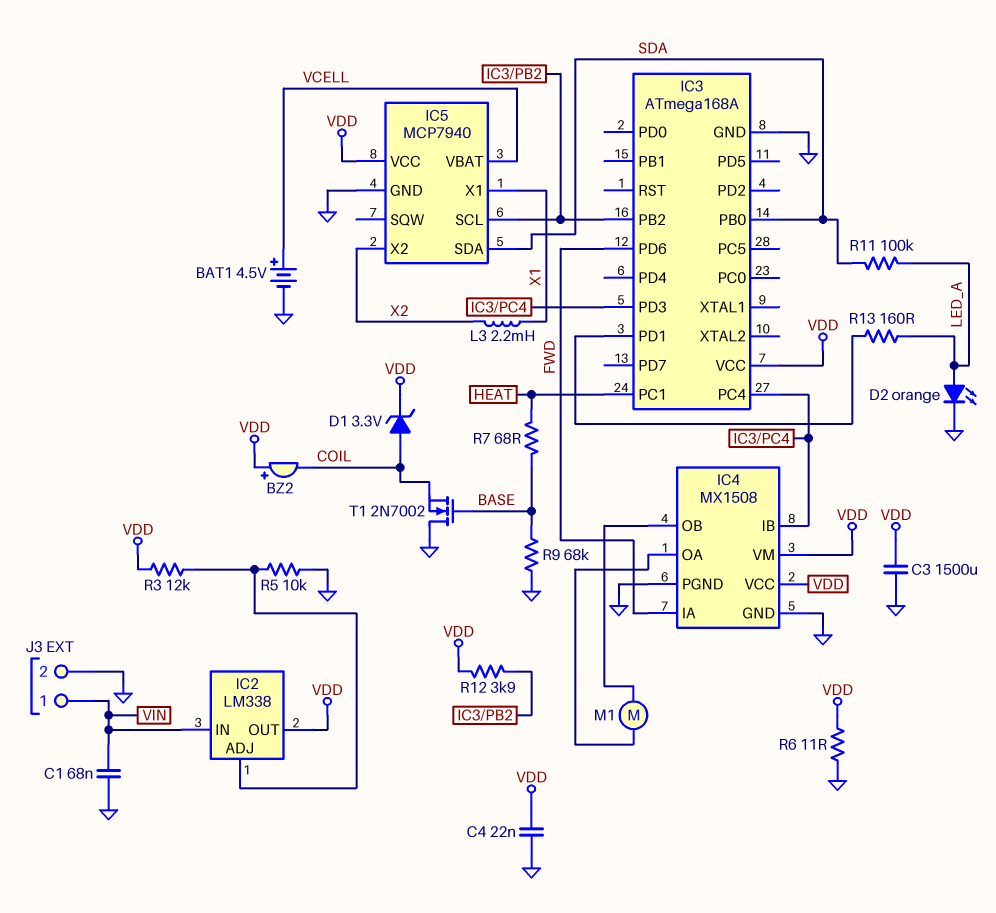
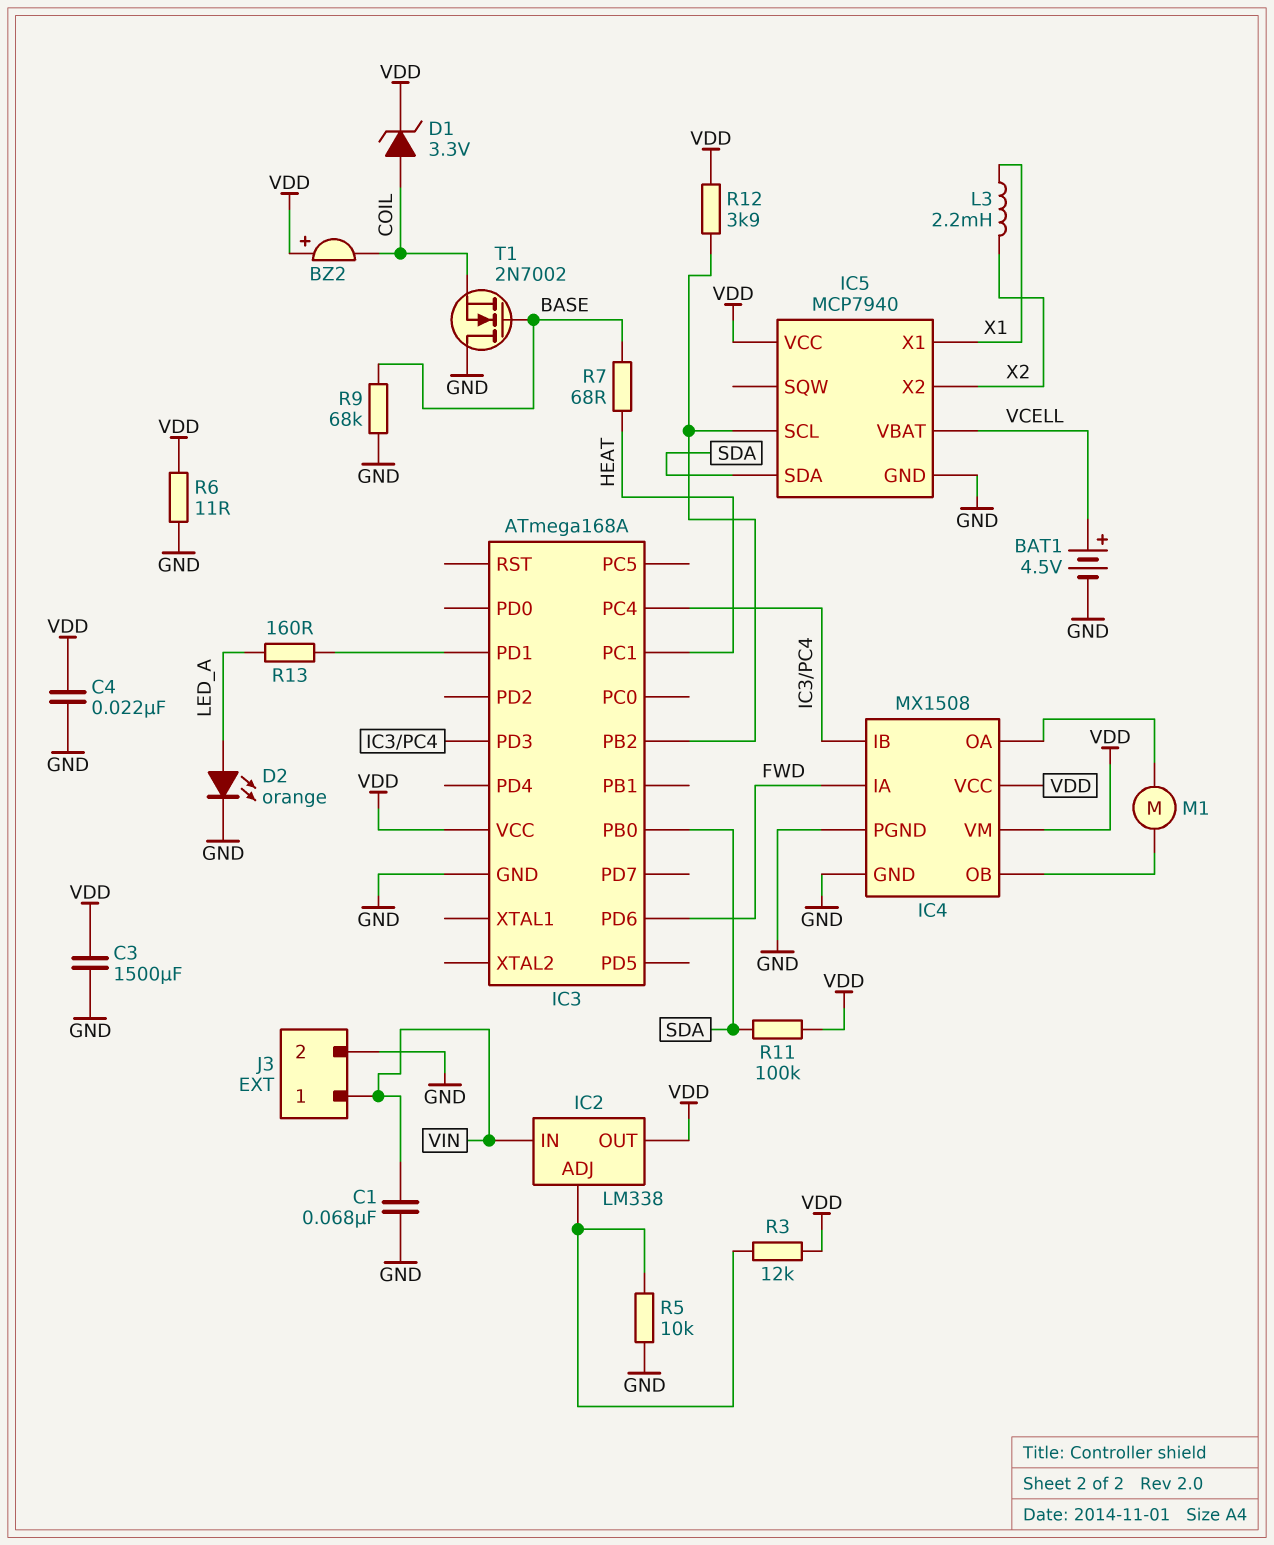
R11: 100k (LED_A, SDA) -> 100k (SDA, VDD)

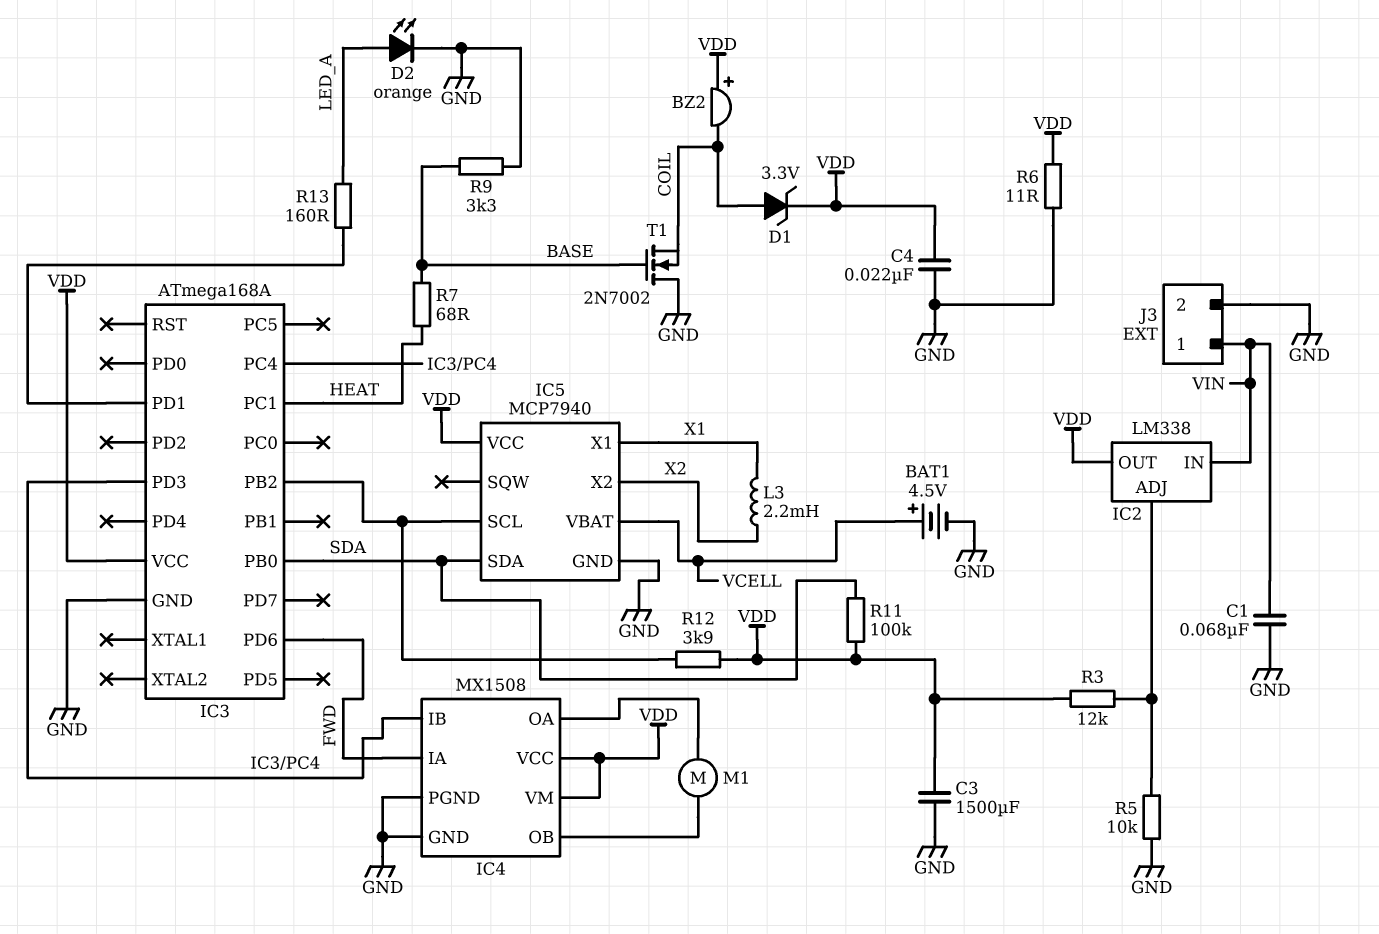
R9: 68k (BASE, GND) -> 3.3k (BASE, GND)

